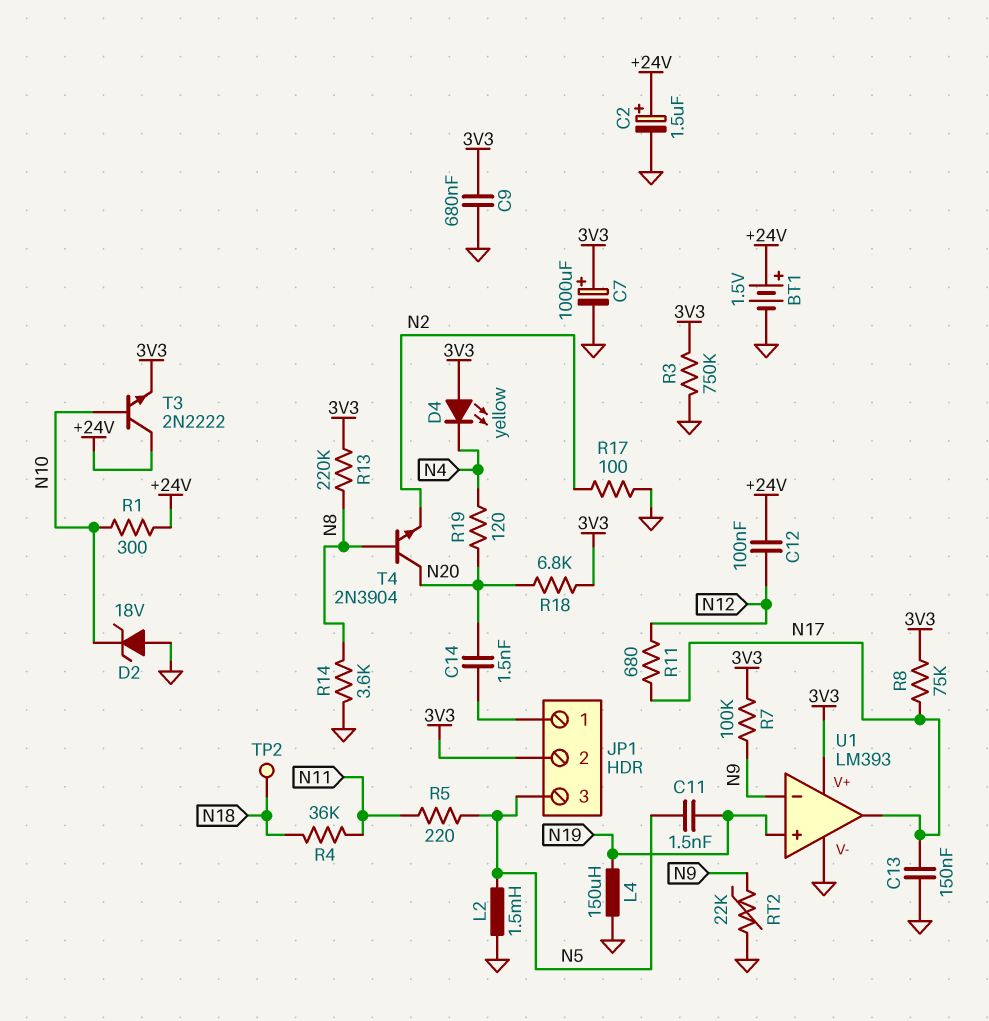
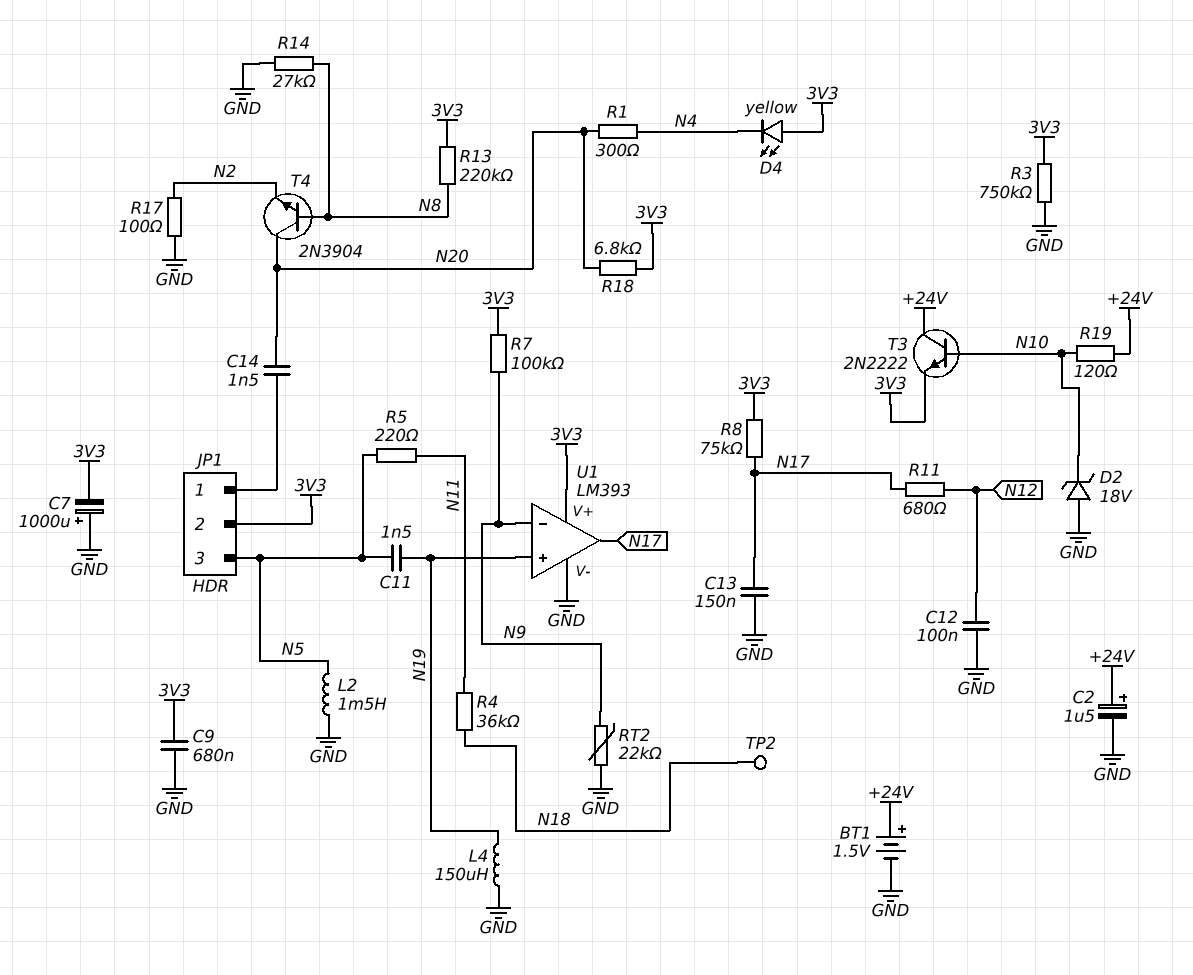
C7: 1000uF (plus 3V3, minus GND) -> 1000uF (plus GND, minus 3V3)
C12: 100nF (+24V, N12) -> 100nF (GND, N12)
R1: 300 (+24V, N10) -> 300 (N4, N20)
R14: 3.6k (GND, N8) -> 27k (GND, N8)
R19: 120 (N4, N20) -> 120 (+24V, N10)

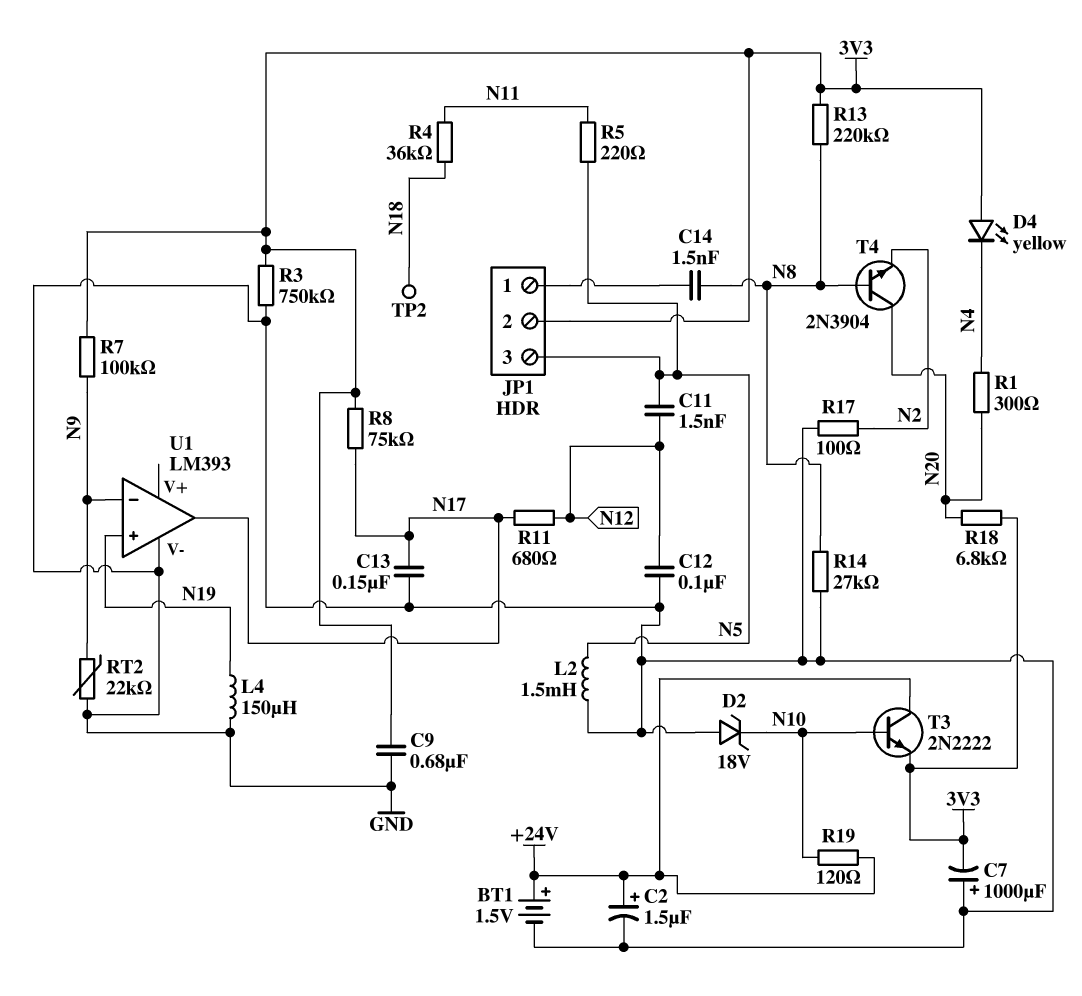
C11: 1.5nF (N5, N19) -> 1.5nF (N5, N12)
C14: 1.5nF (JP1/1, N20) -> 1.5nF (JP1/1, N8)
U1 pin V+: 3V3 -> none

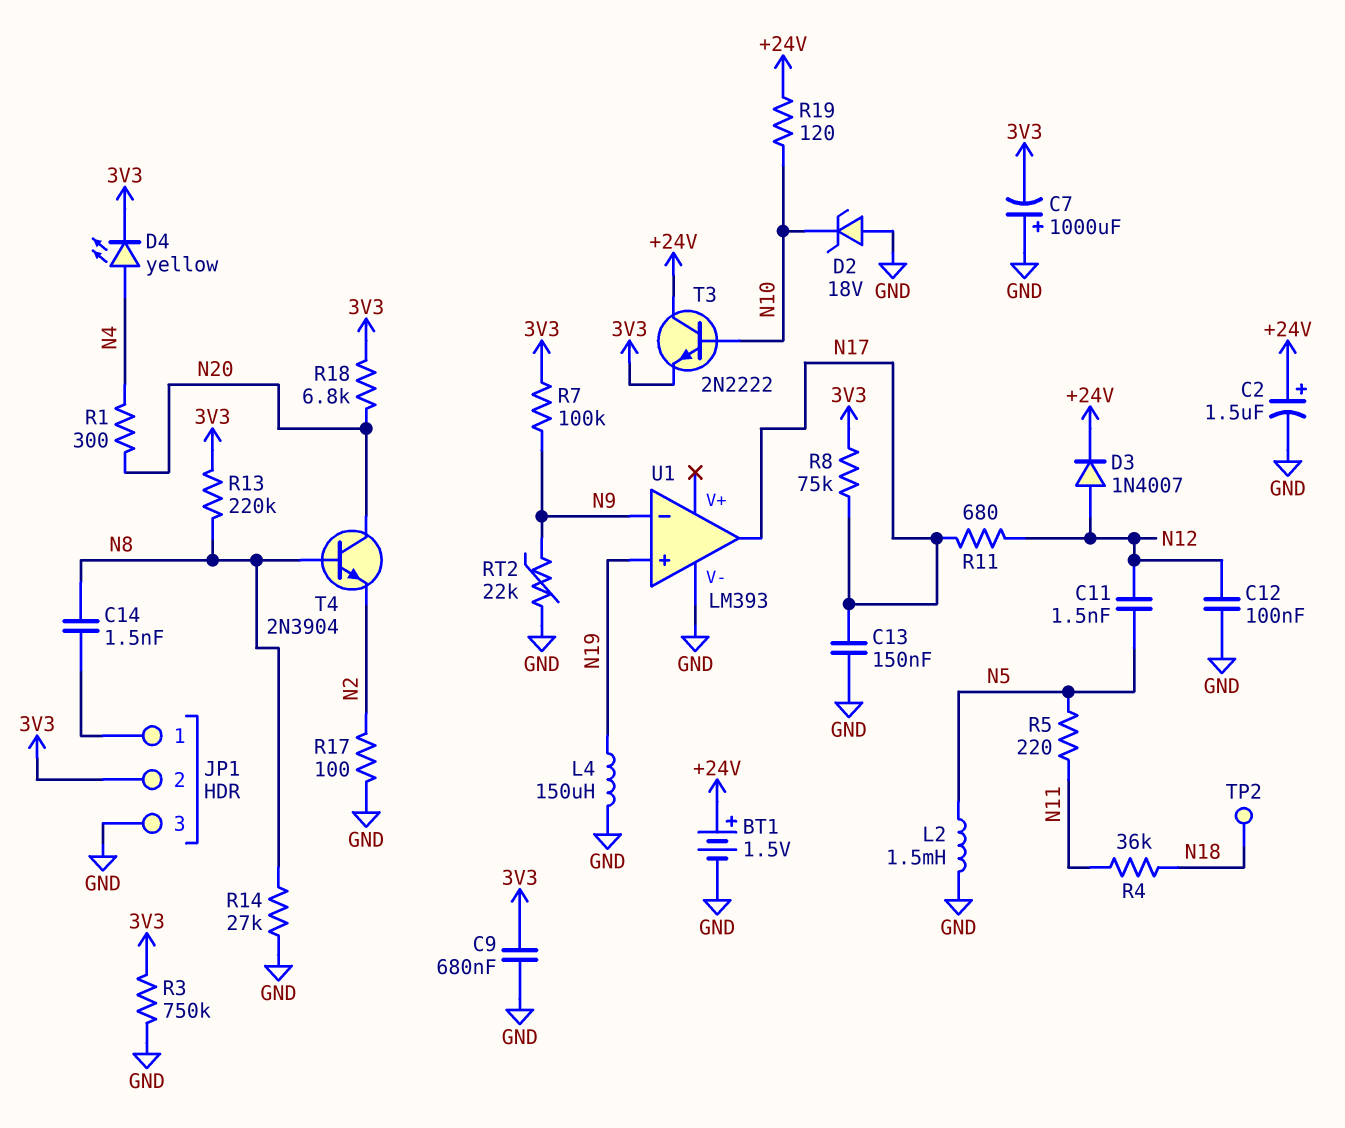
D3: none -> diode 1N4007 (A N12, K +24V)
D4: LED yellow (A 3V3, K N4) -> LED yellow (A N4, K 3V3)
JP1 pin 3: N5 -> GND

